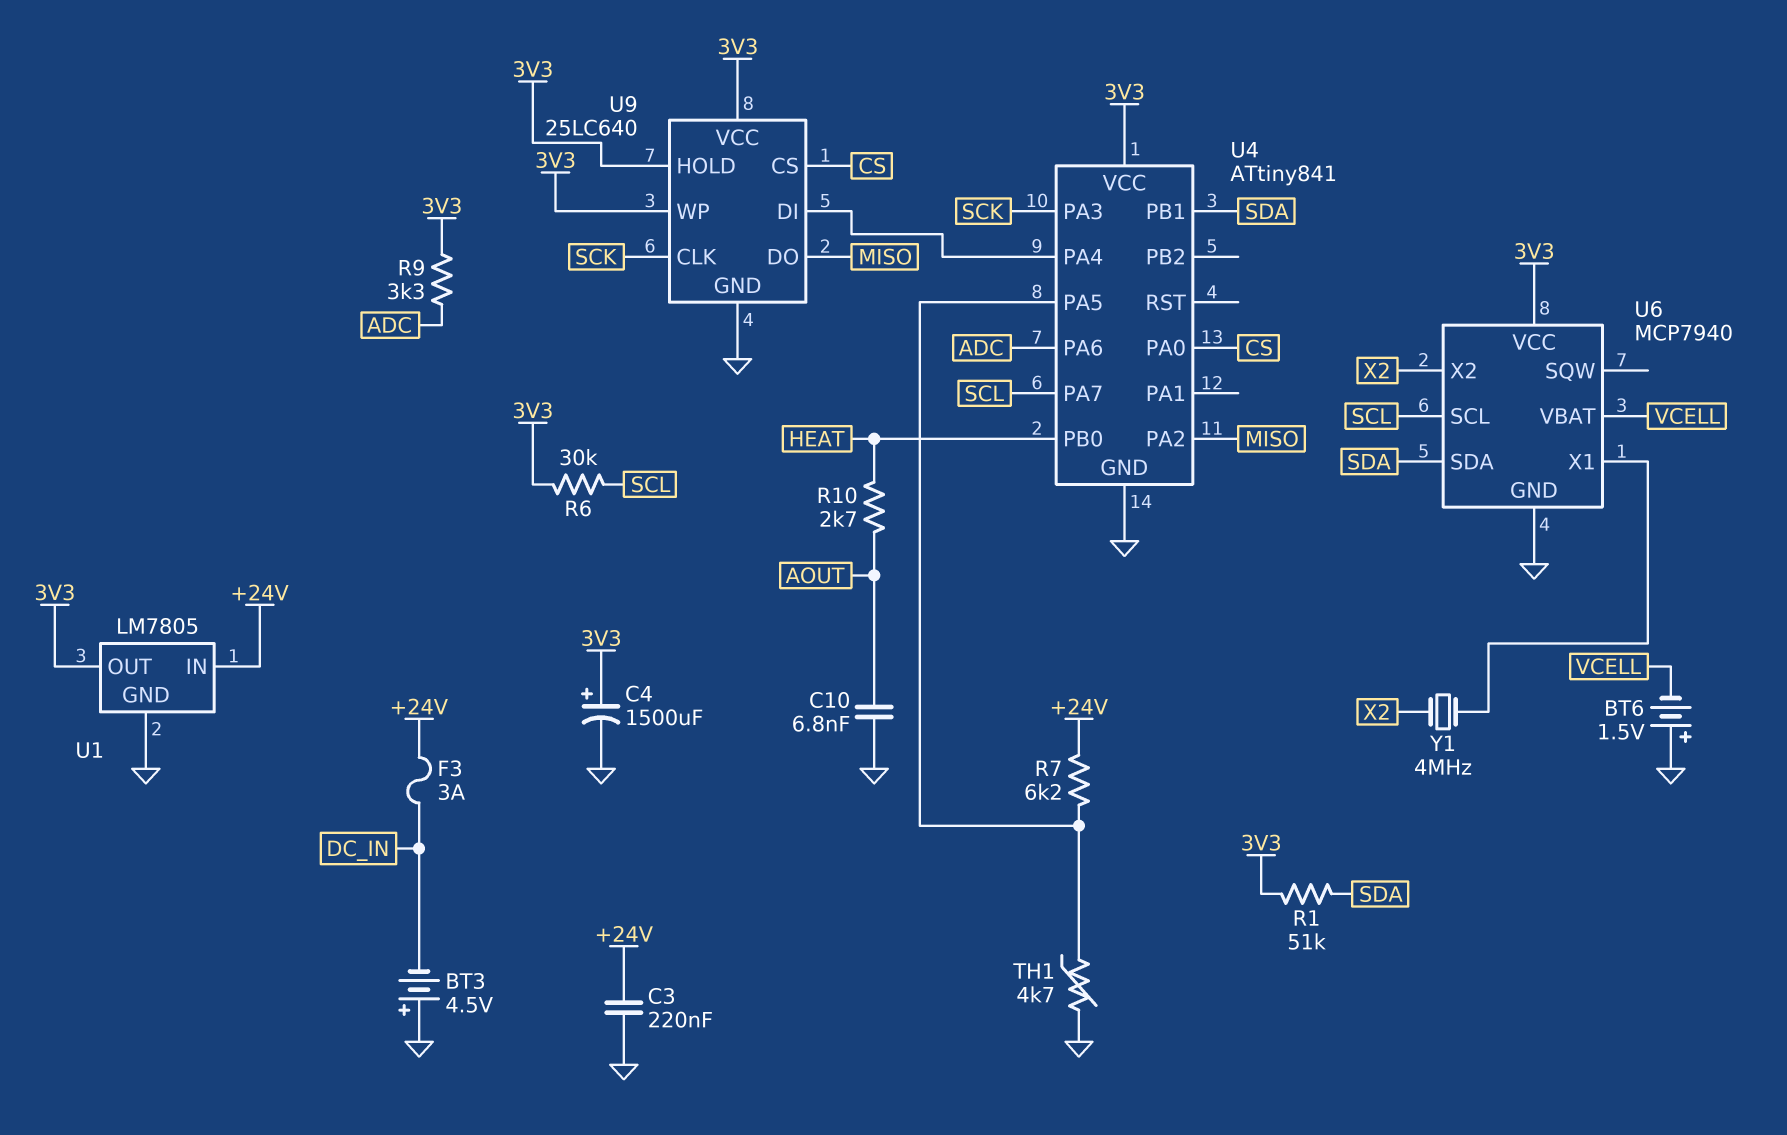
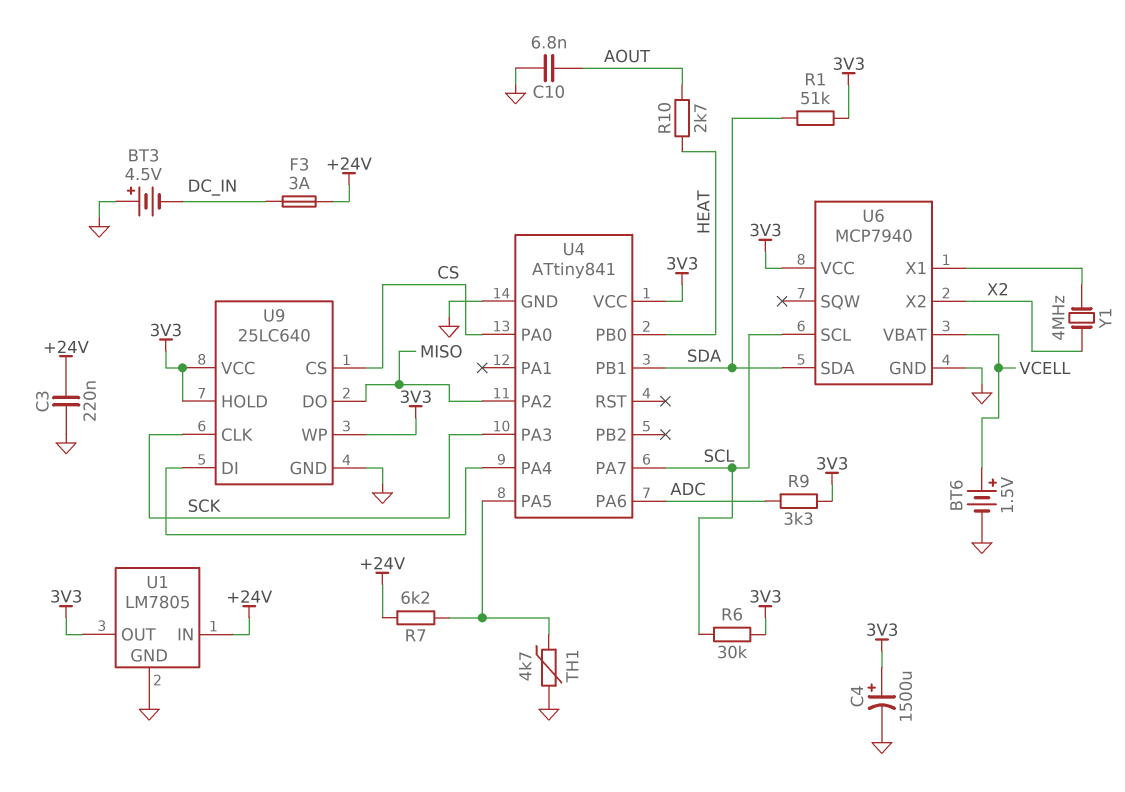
BT6: 1.5V (plus GND, minus VCELL) -> 1.5V (plus VCELL, minus GND)

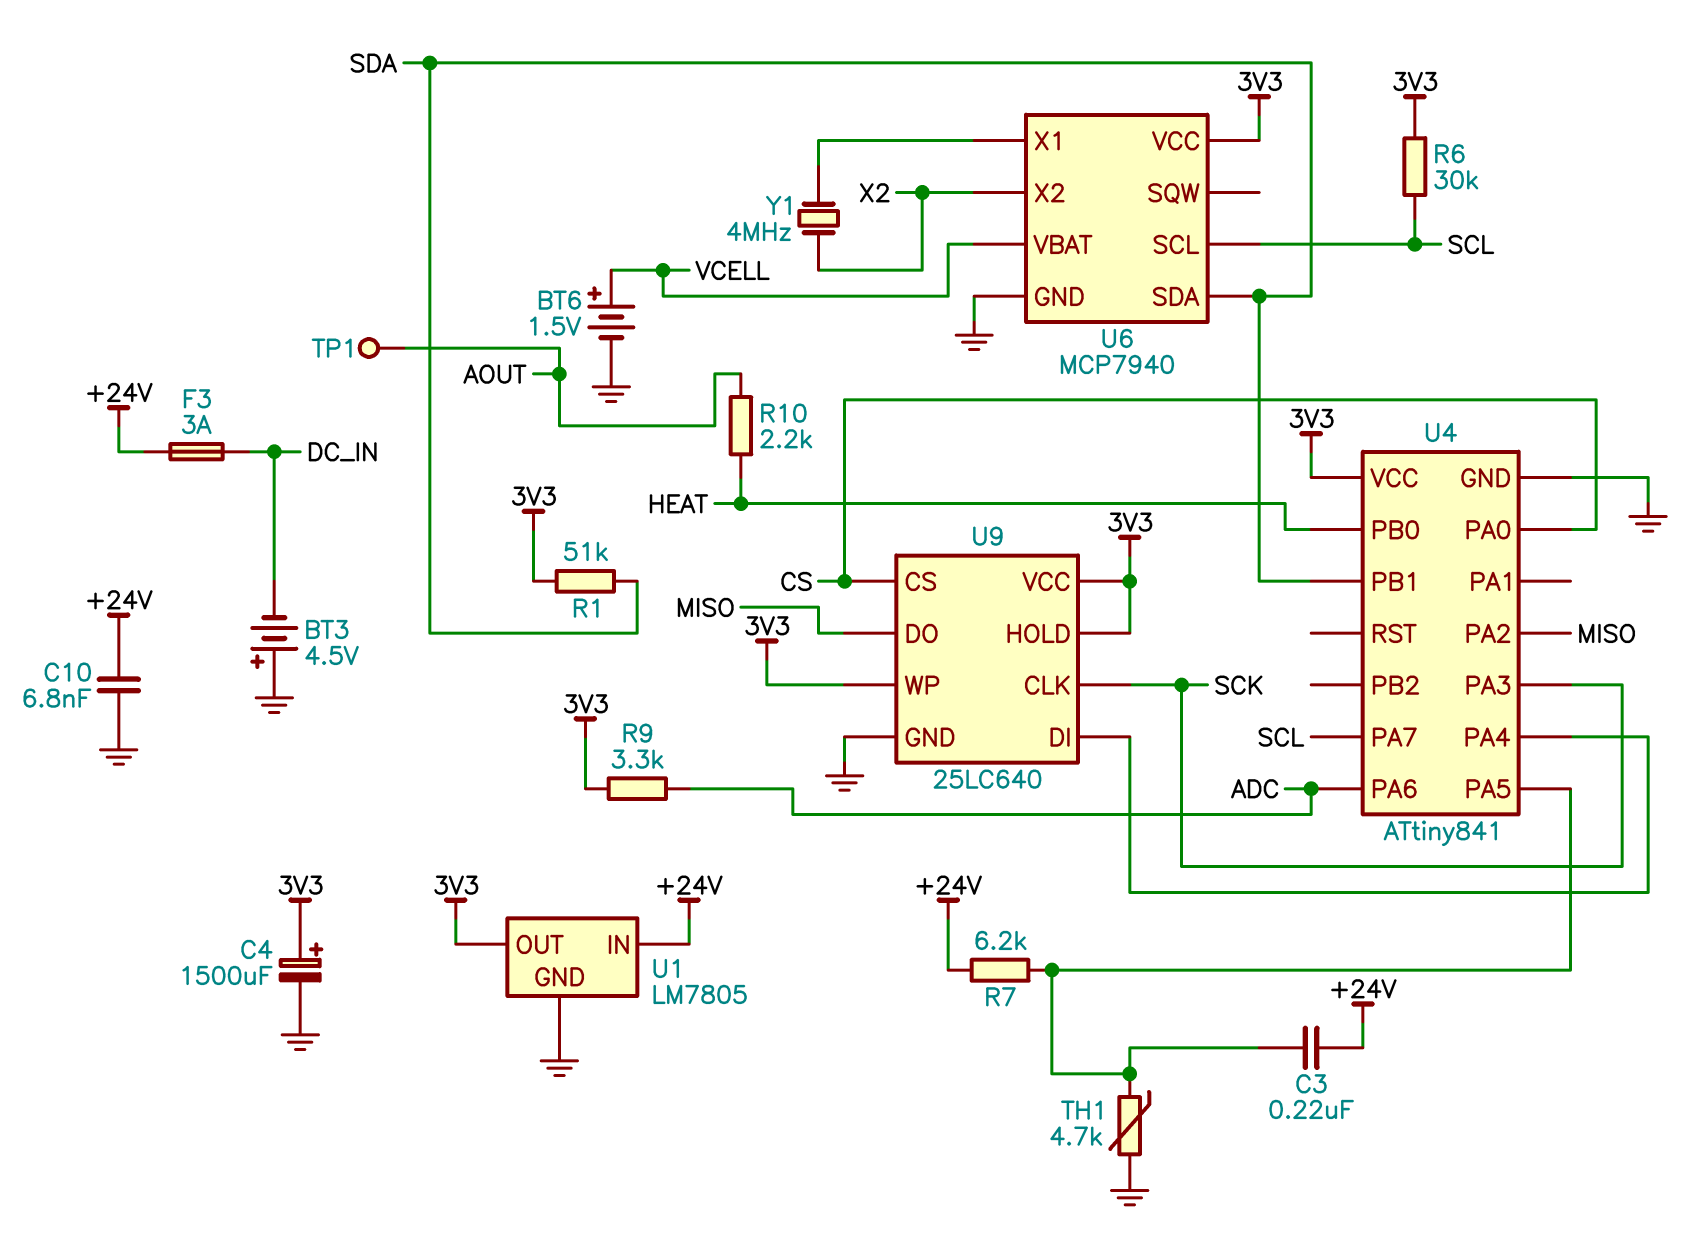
C3: 220nF (+24V, GND) -> 220nF (+24V, U4/PA5)
C10: 6.8nF (AOUT, GND) -> 6.8nF (+24V, GND)
R10: 2.7k (AOUT, HEAT) -> 2.2k (AOUT, HEAT)
TP1: none -> test point (AOUT)

